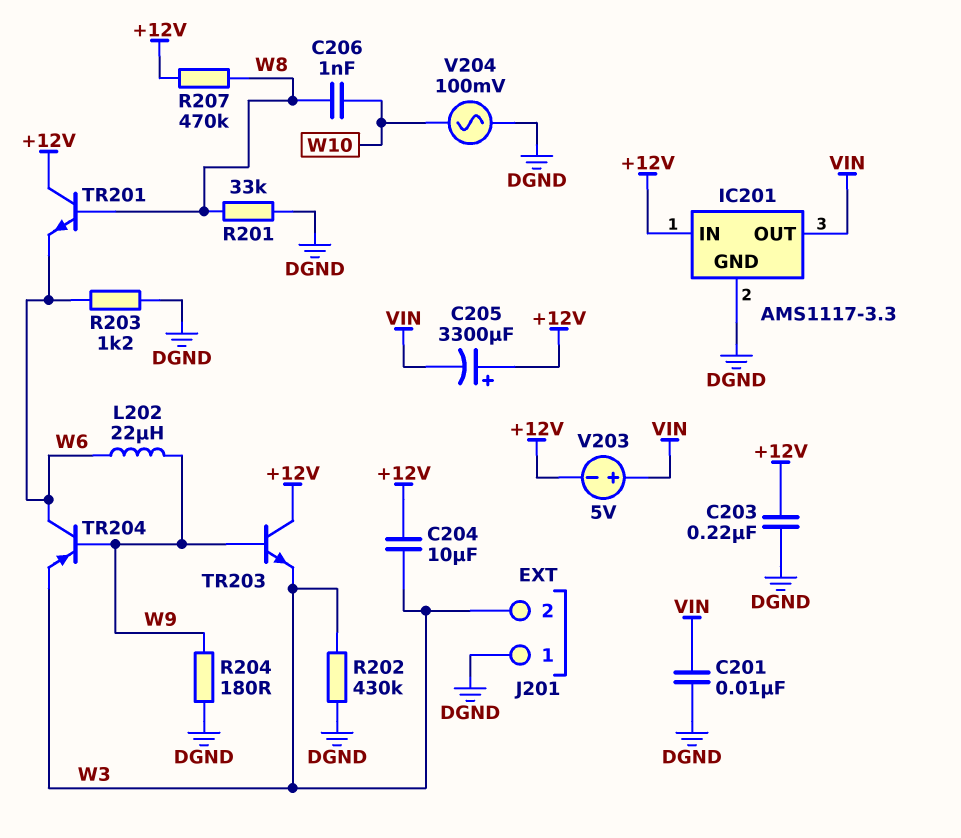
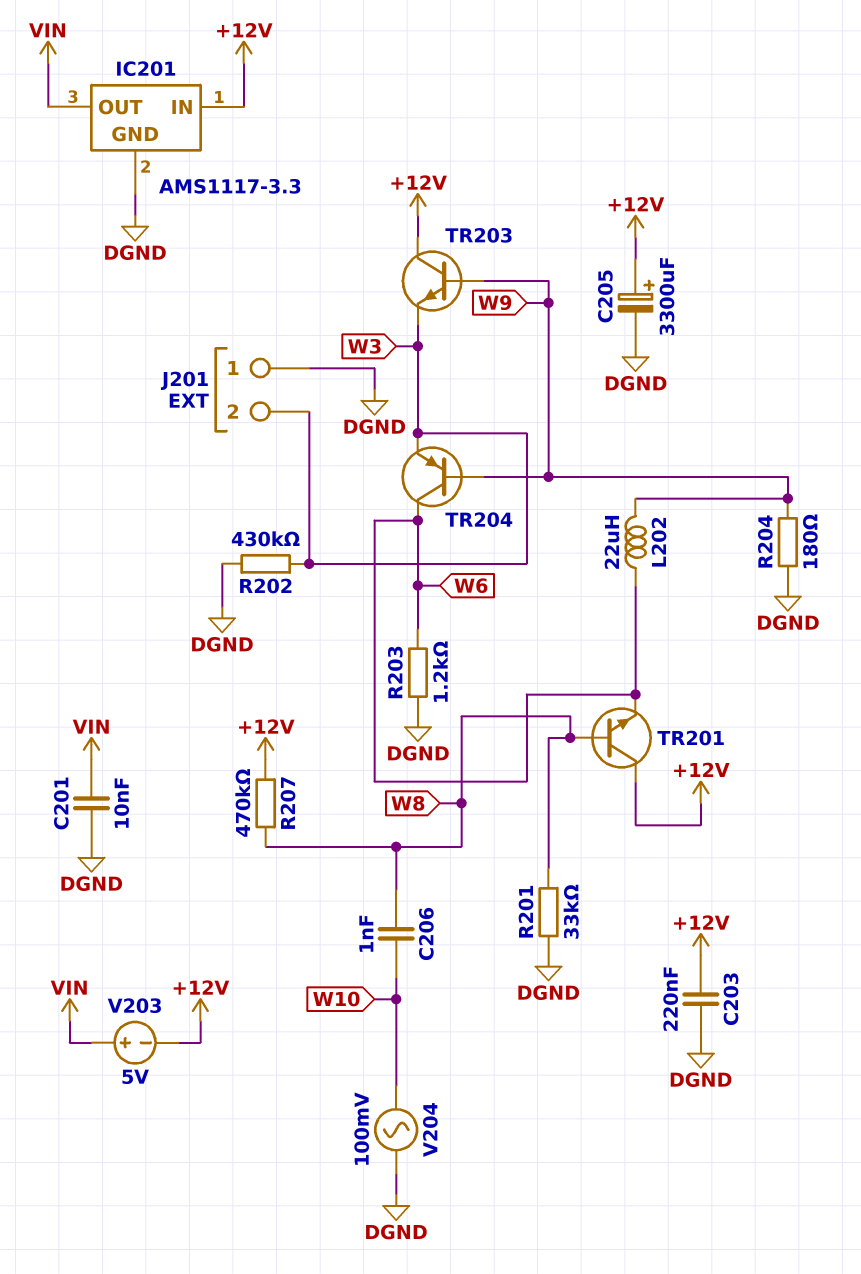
C204: 10uF (+12V, W3) -> none
C205: 3300uF (plus +12V, minus VIN) -> 3300uF (plus +12V, minus DGND)

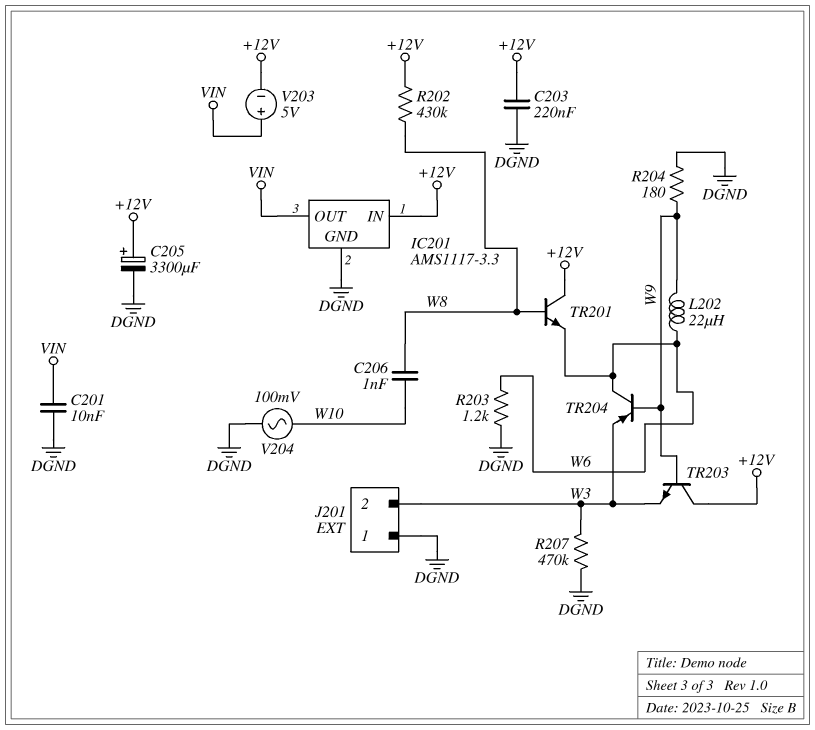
R201: 33k (DGND, W8) -> none
R202: 430k (DGND, W3) -> 430k (+12V, W8)
R207: 470k (+12V, W8) -> 470k (DGND, W3)

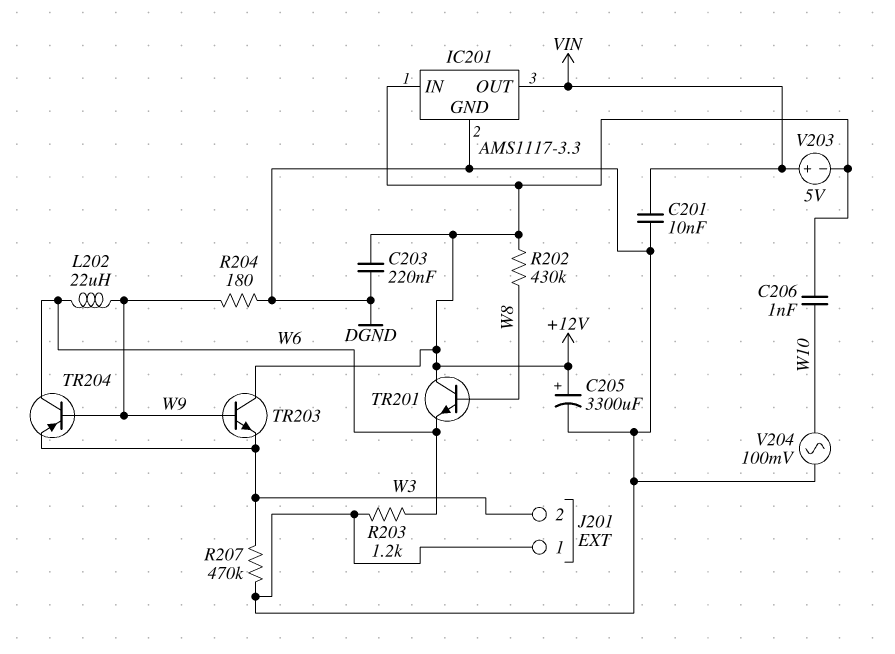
C206: 1nF (W8, W10) -> 1nF (+12V, W10)

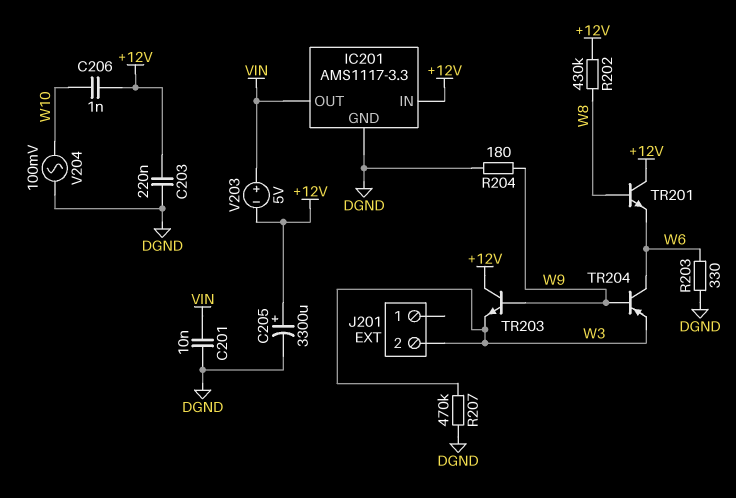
J201 pin 1: DGND -> none
L202: 22uH (W6, W9) -> none
R203: 1.2k (DGND, W6) -> 330 (DGND, W6)

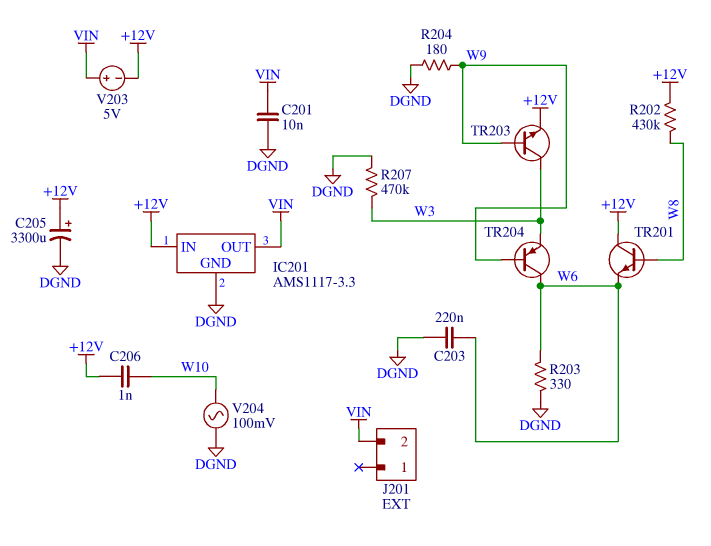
C203: 220nF (+12V, DGND) -> 220nF (DGND, W6)
J201 pin 2: W3 -> VIN
TR203: NPN (B W9, C +12V, E W3) -> NPN (B W9, C W3, E +12V)

